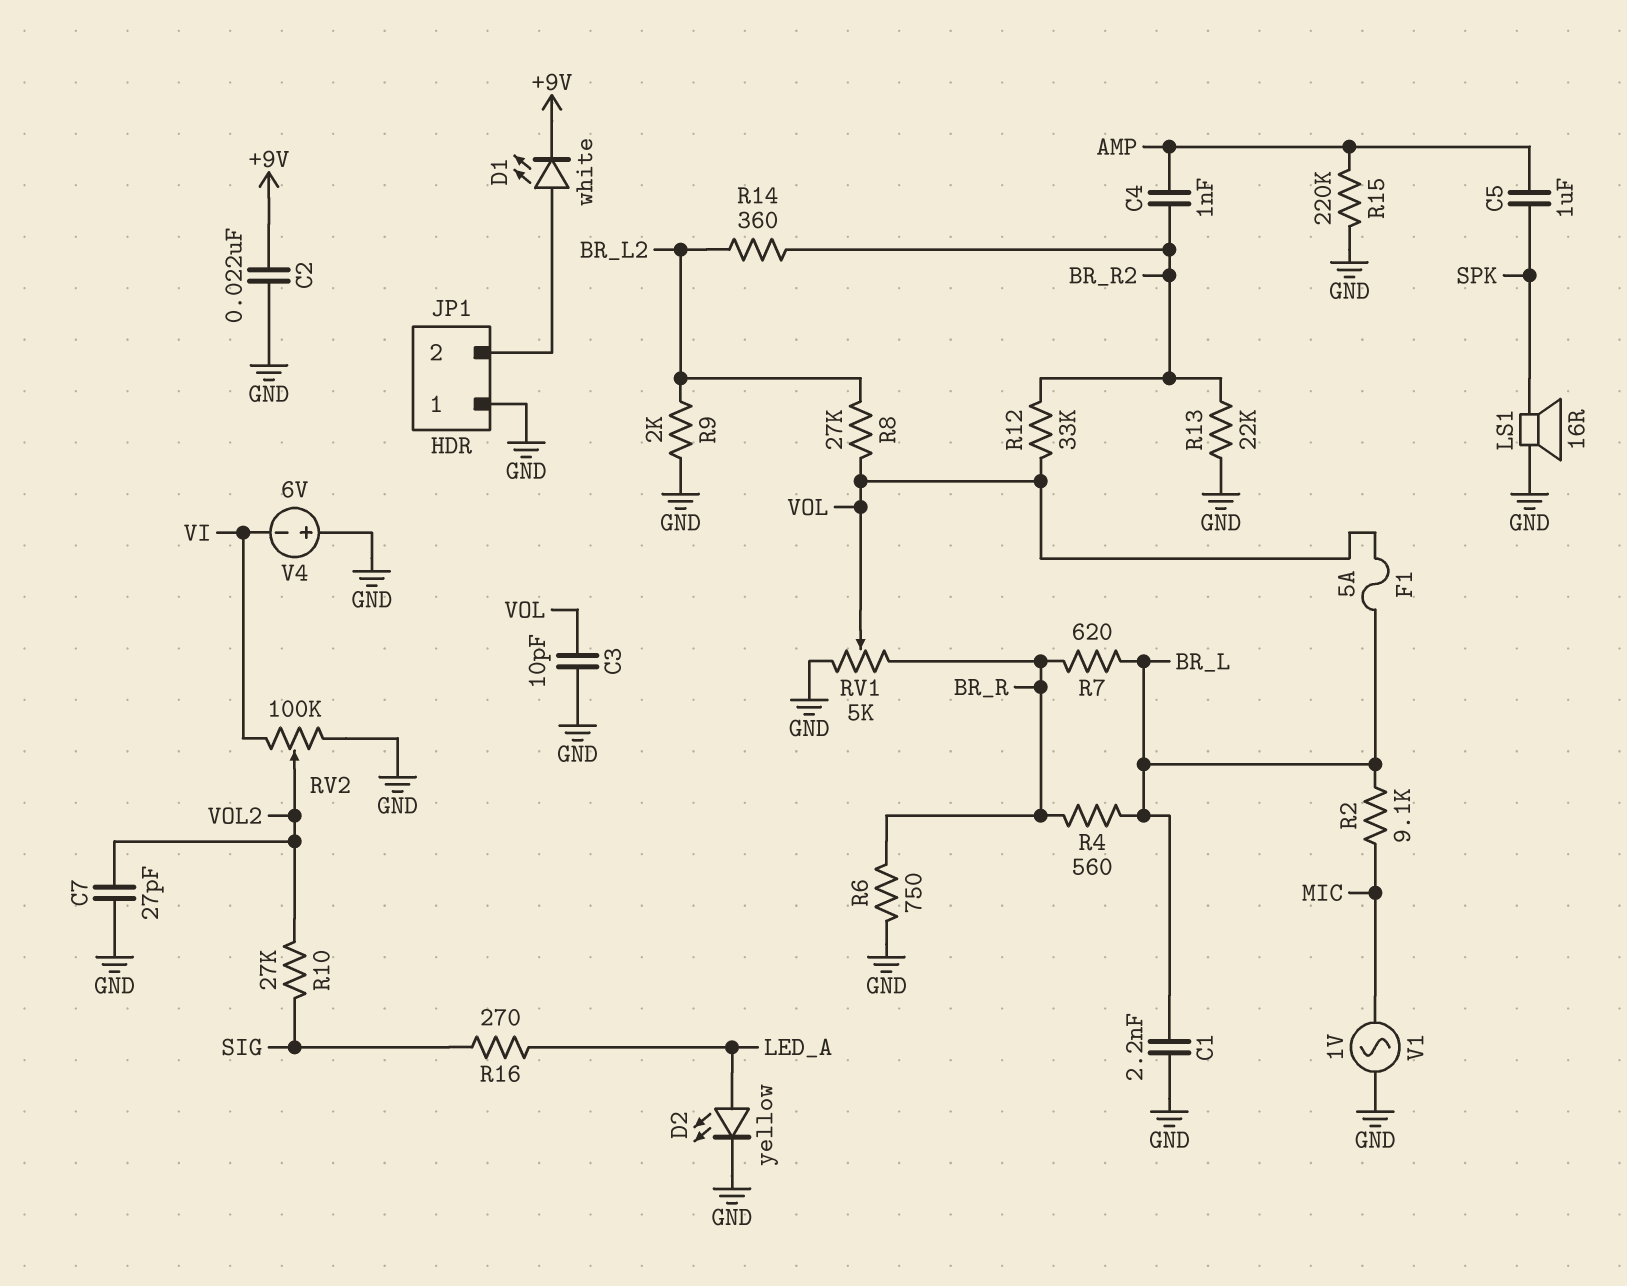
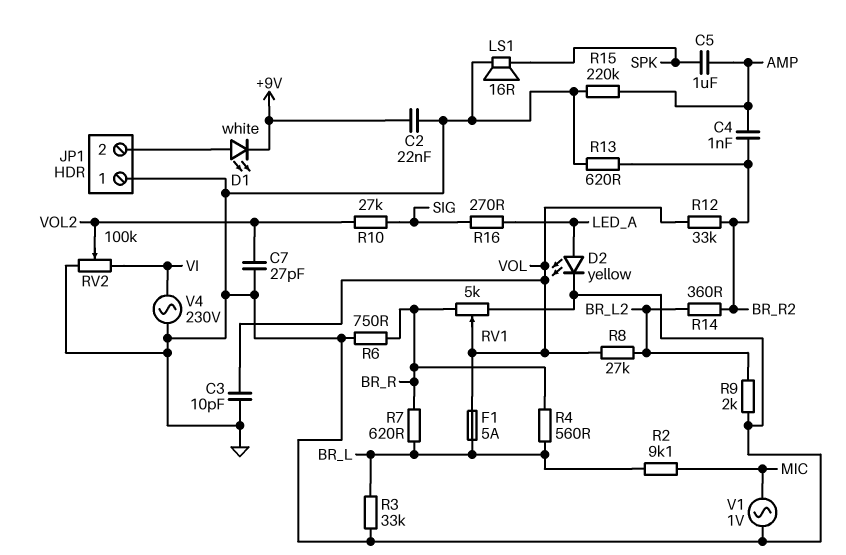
C1: 2.2nF (BR_L, GND) -> none
R3: none -> 33k (BR_L, GND)
R13: 22k (BR_R2, GND) -> 620 (BR_R2, GND)
V4: 6V (plus GND, minus VI) -> AC 230V (GND, VI)

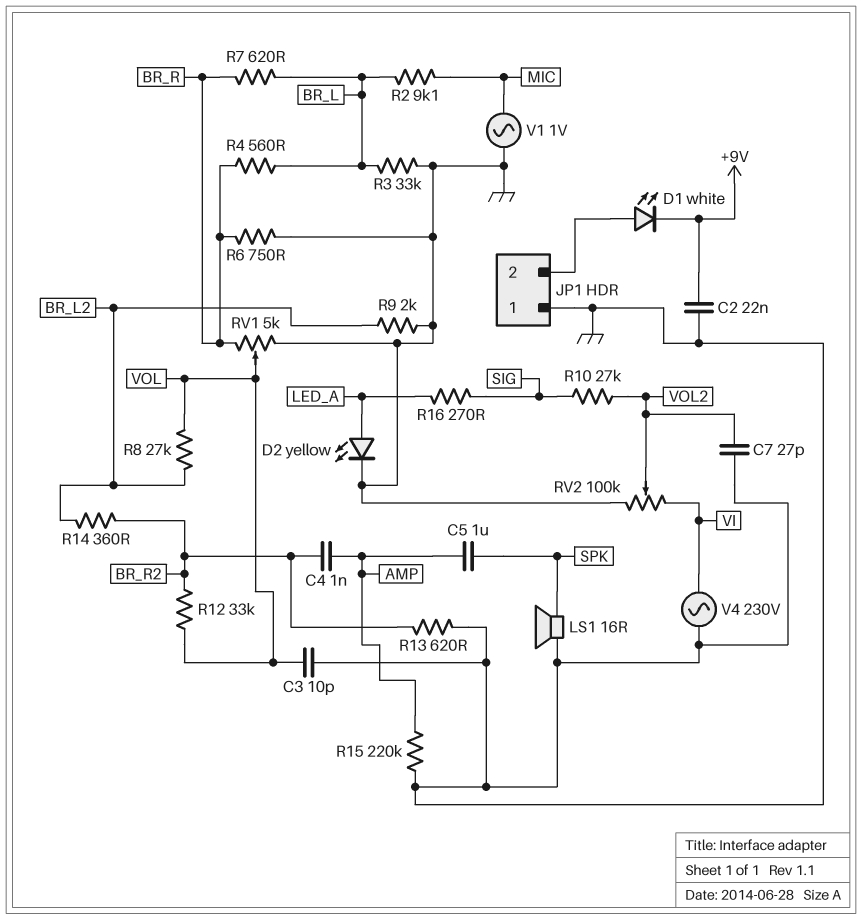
F1: 5A (BR_L, VOL) -> none

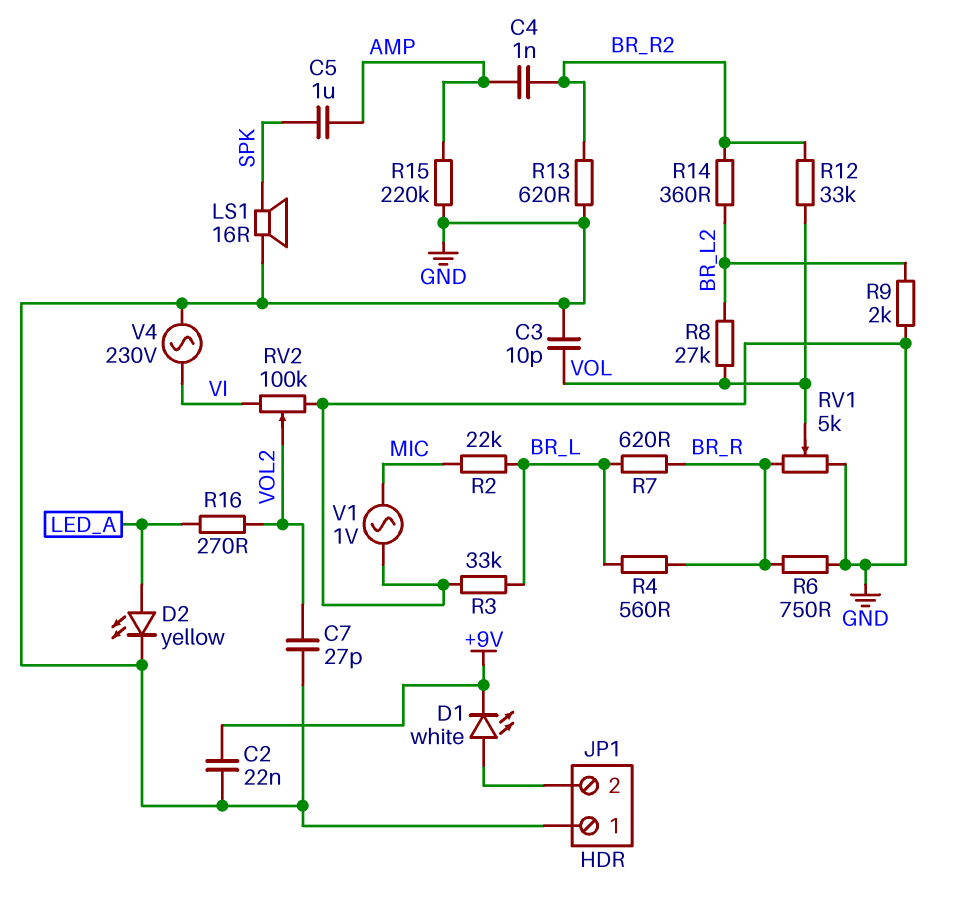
R2: 9.1k (BR_L, MIC) -> 22k (BR_L, MIC)
R10: 27k (SIG, VOL2) -> none
R16: 270 (LED_A, SIG) -> 270 (LED_A, VOL2)

